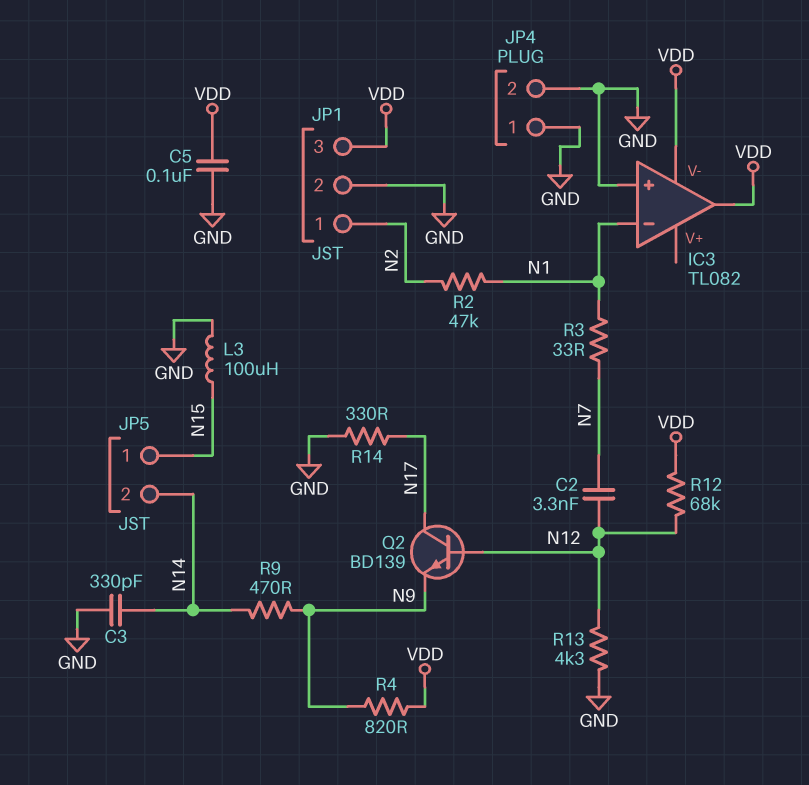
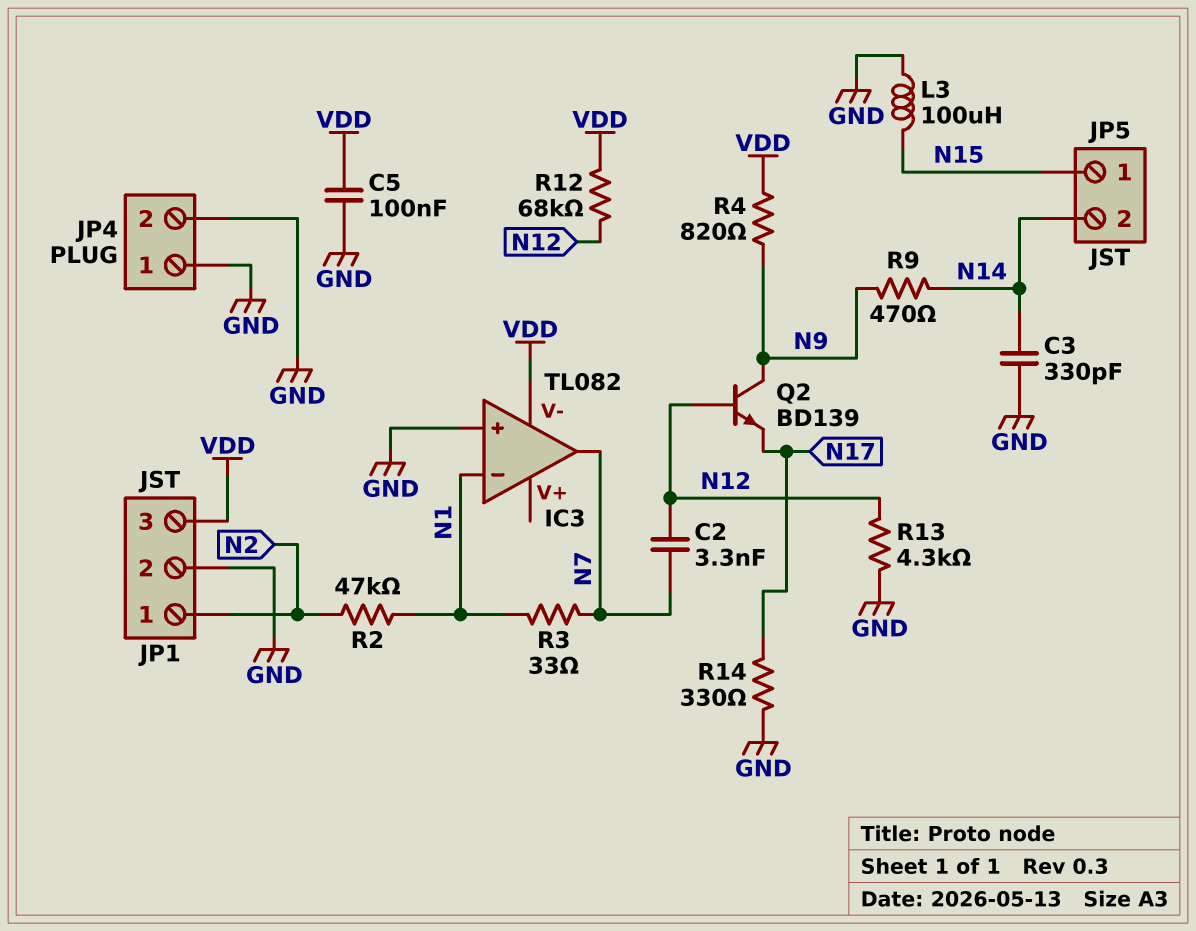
IC3 pin out: VDD -> N7
Q2: NPN BD139 (B N12, C N17, E N9) -> NPN BD139 (B N12, C N9, E N17)

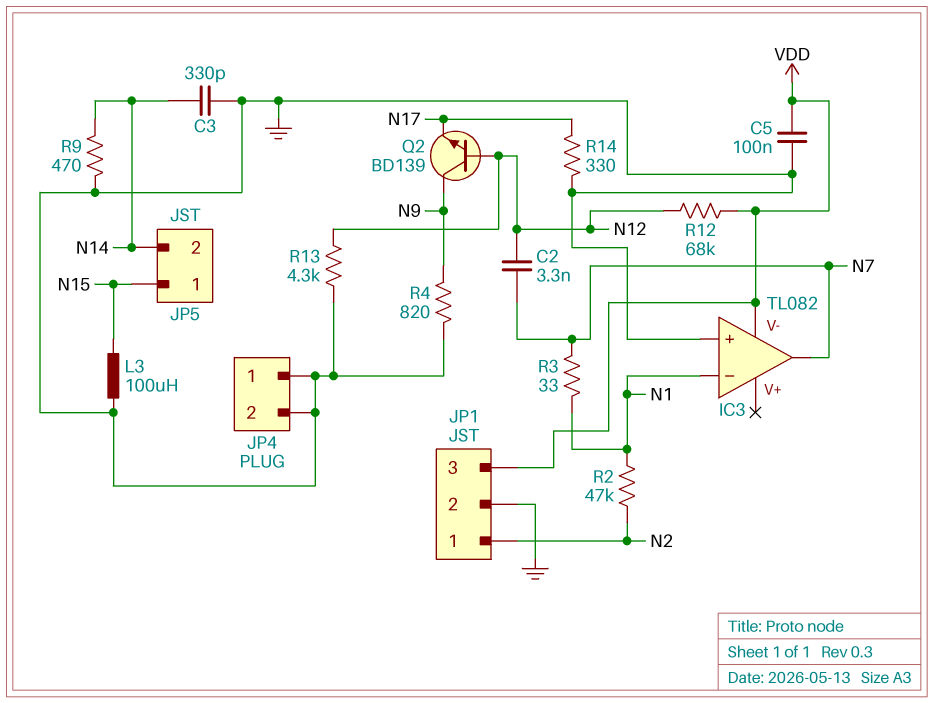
R4: 820 (N9, VDD) -> 820 (GND, N9)
R9: 470 (N9, N14) -> 470 (GND, N14)

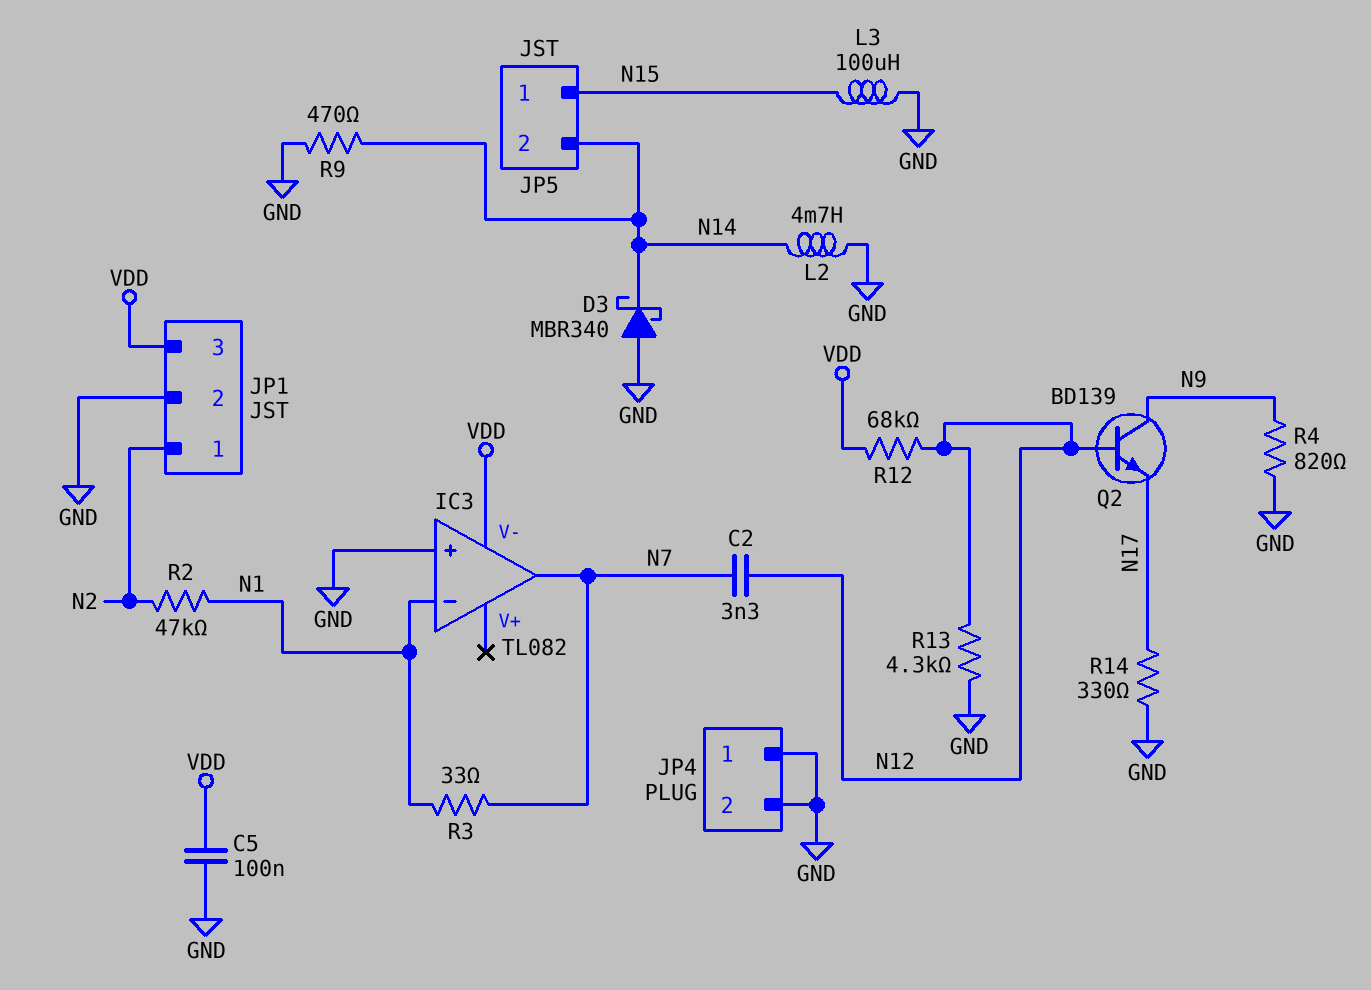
C3: 330pF (GND, N14) -> none
D3: none -> schottky MBR340 (A GND, K N14)
L2: none -> 4.7mH (GND, N14)

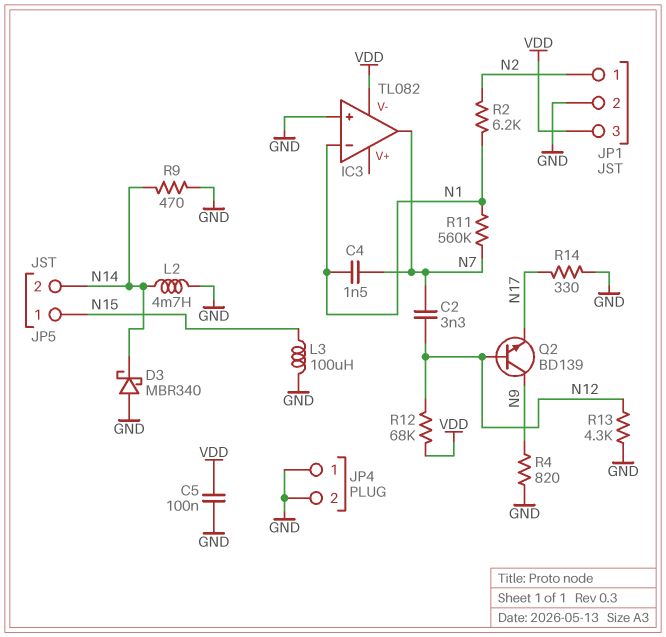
C4: none -> 1.5nF (N1, N7)
R2: 47k (N1, N2) -> 6.2k (N1, N2)
R3: 33 (N1, N7) -> none
R11: none -> 560k (N1, N7)

